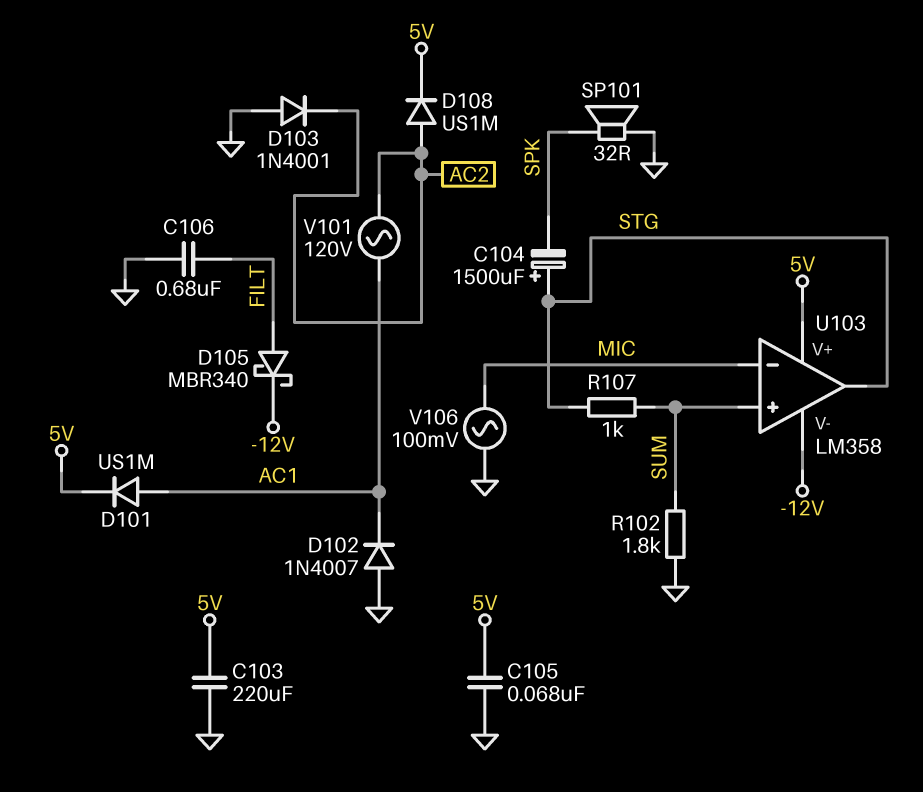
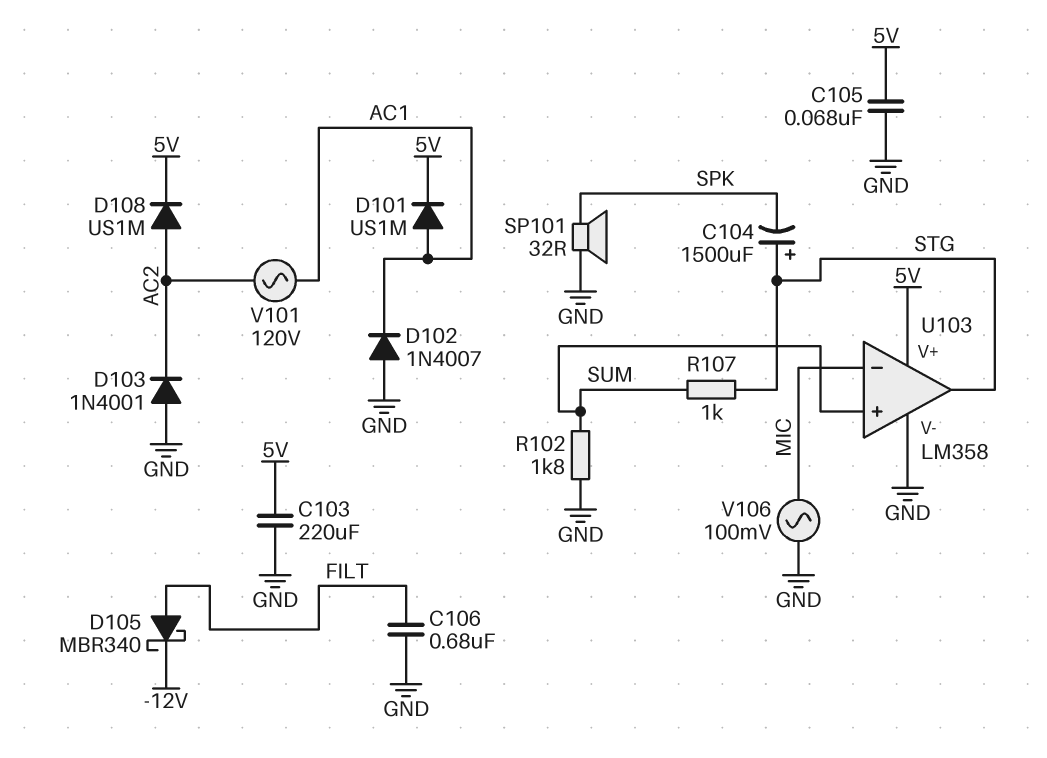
U103 pin V-: -12V -> GND

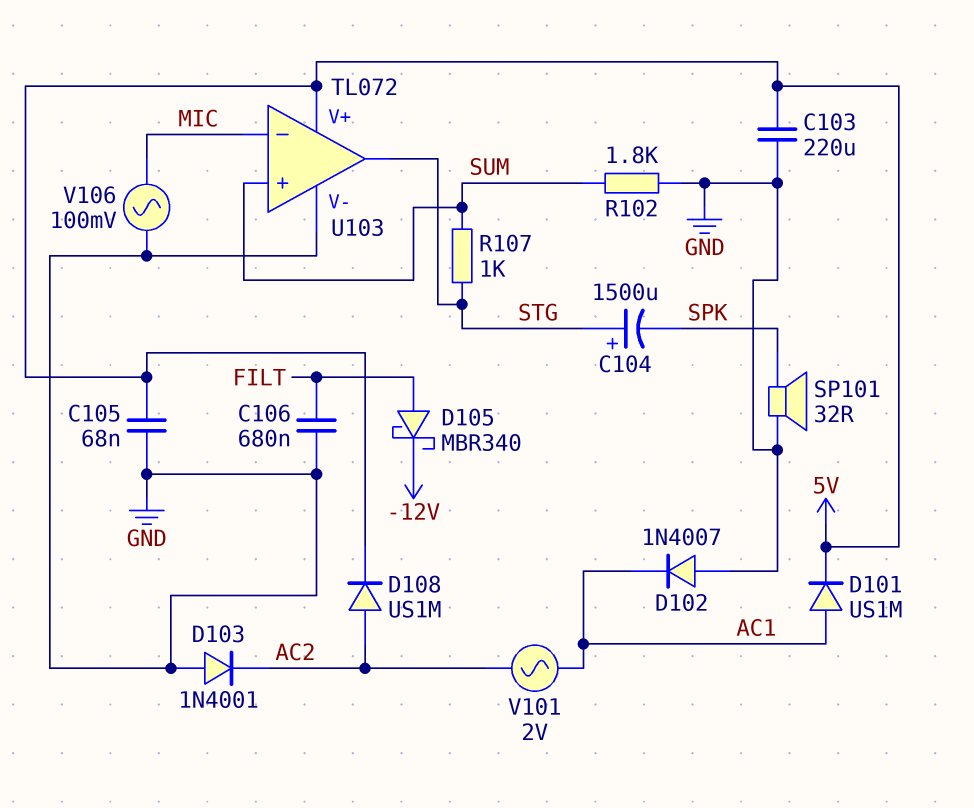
U103: LM358 -> TL072
V101: AC 120V (AC1, AC2) -> AC 2V (AC1, AC2)

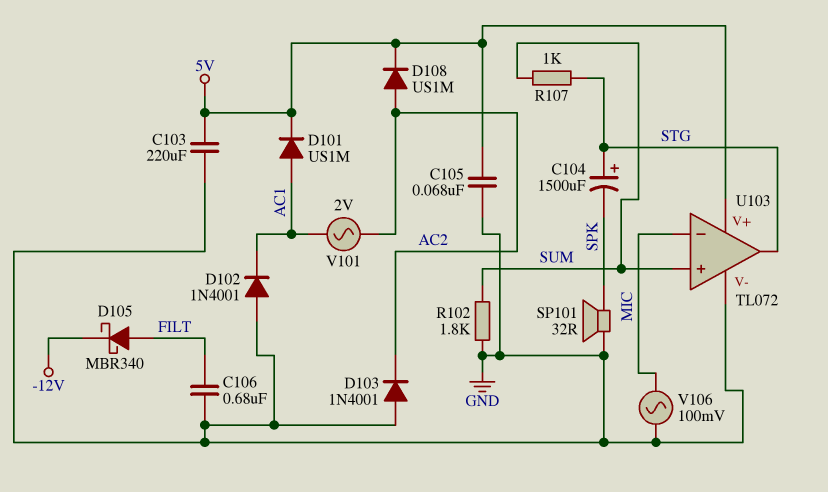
D102: diode 1N4007 (A GND, K AC1) -> diode 1N4001 (A GND, K AC1)

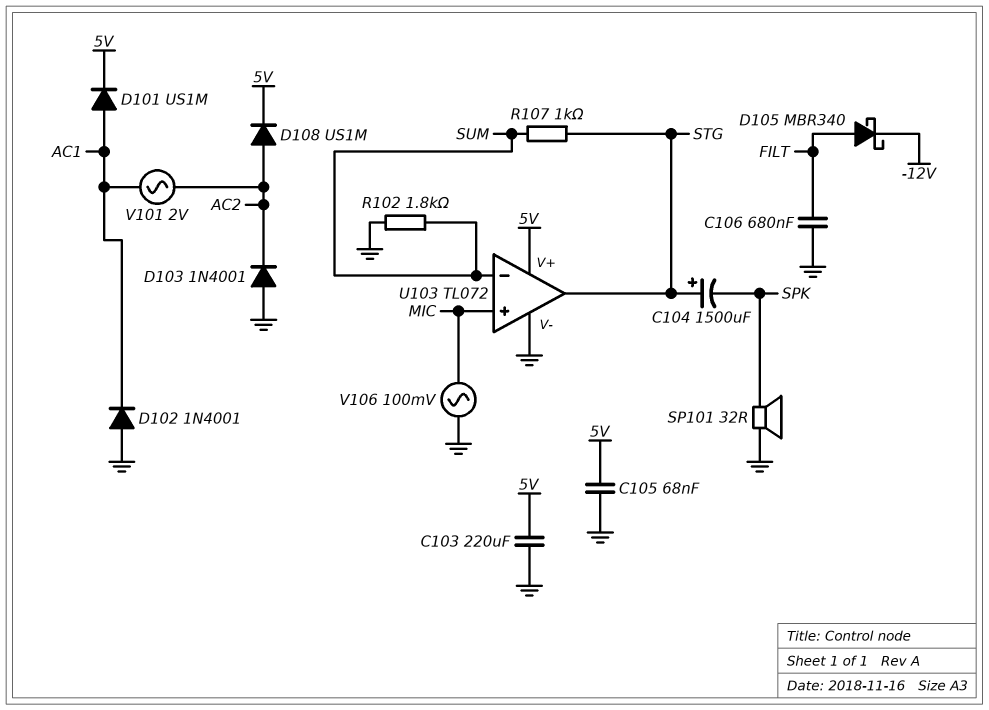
U103 pin in+: SUM -> MIC
U103 pin in-: MIC -> SUM

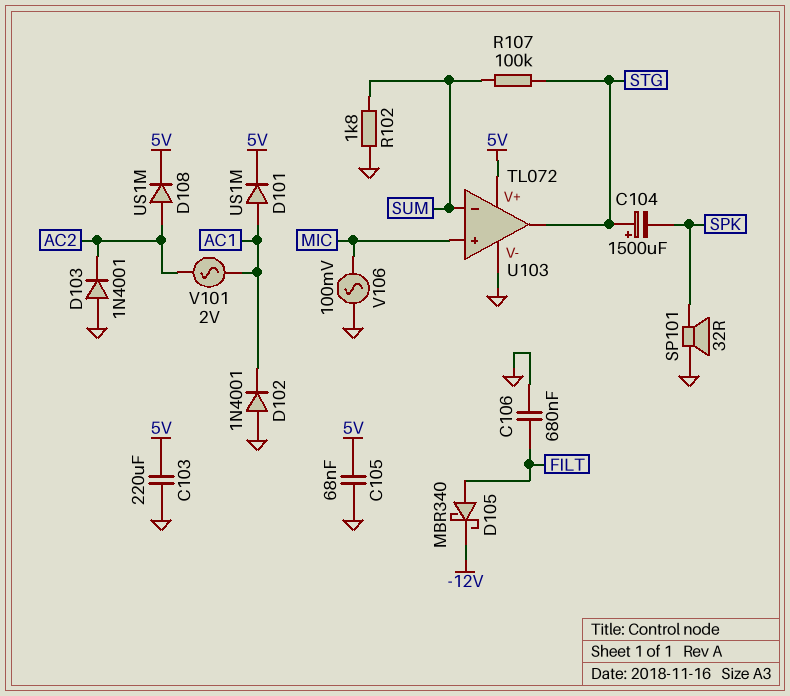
R107: 1k (STG, SUM) -> 100k (STG, SUM)

